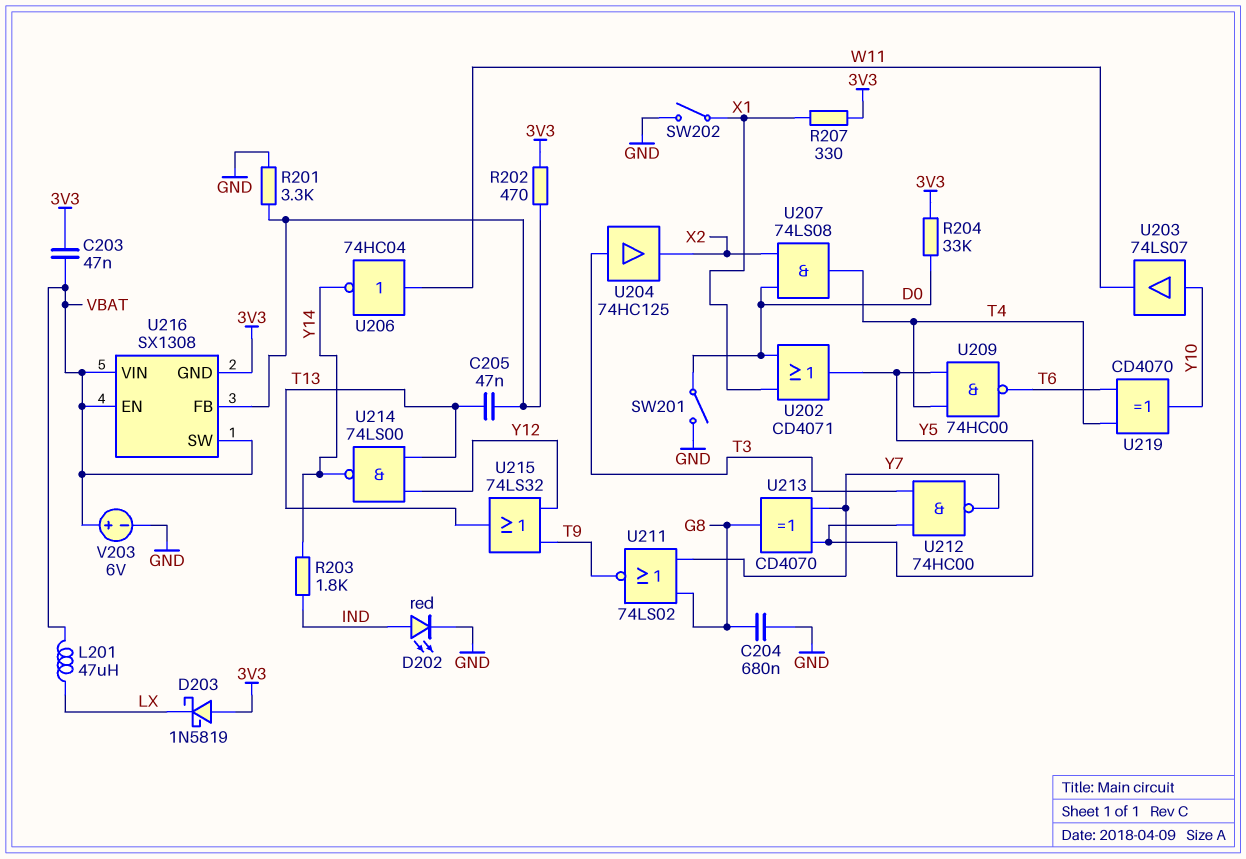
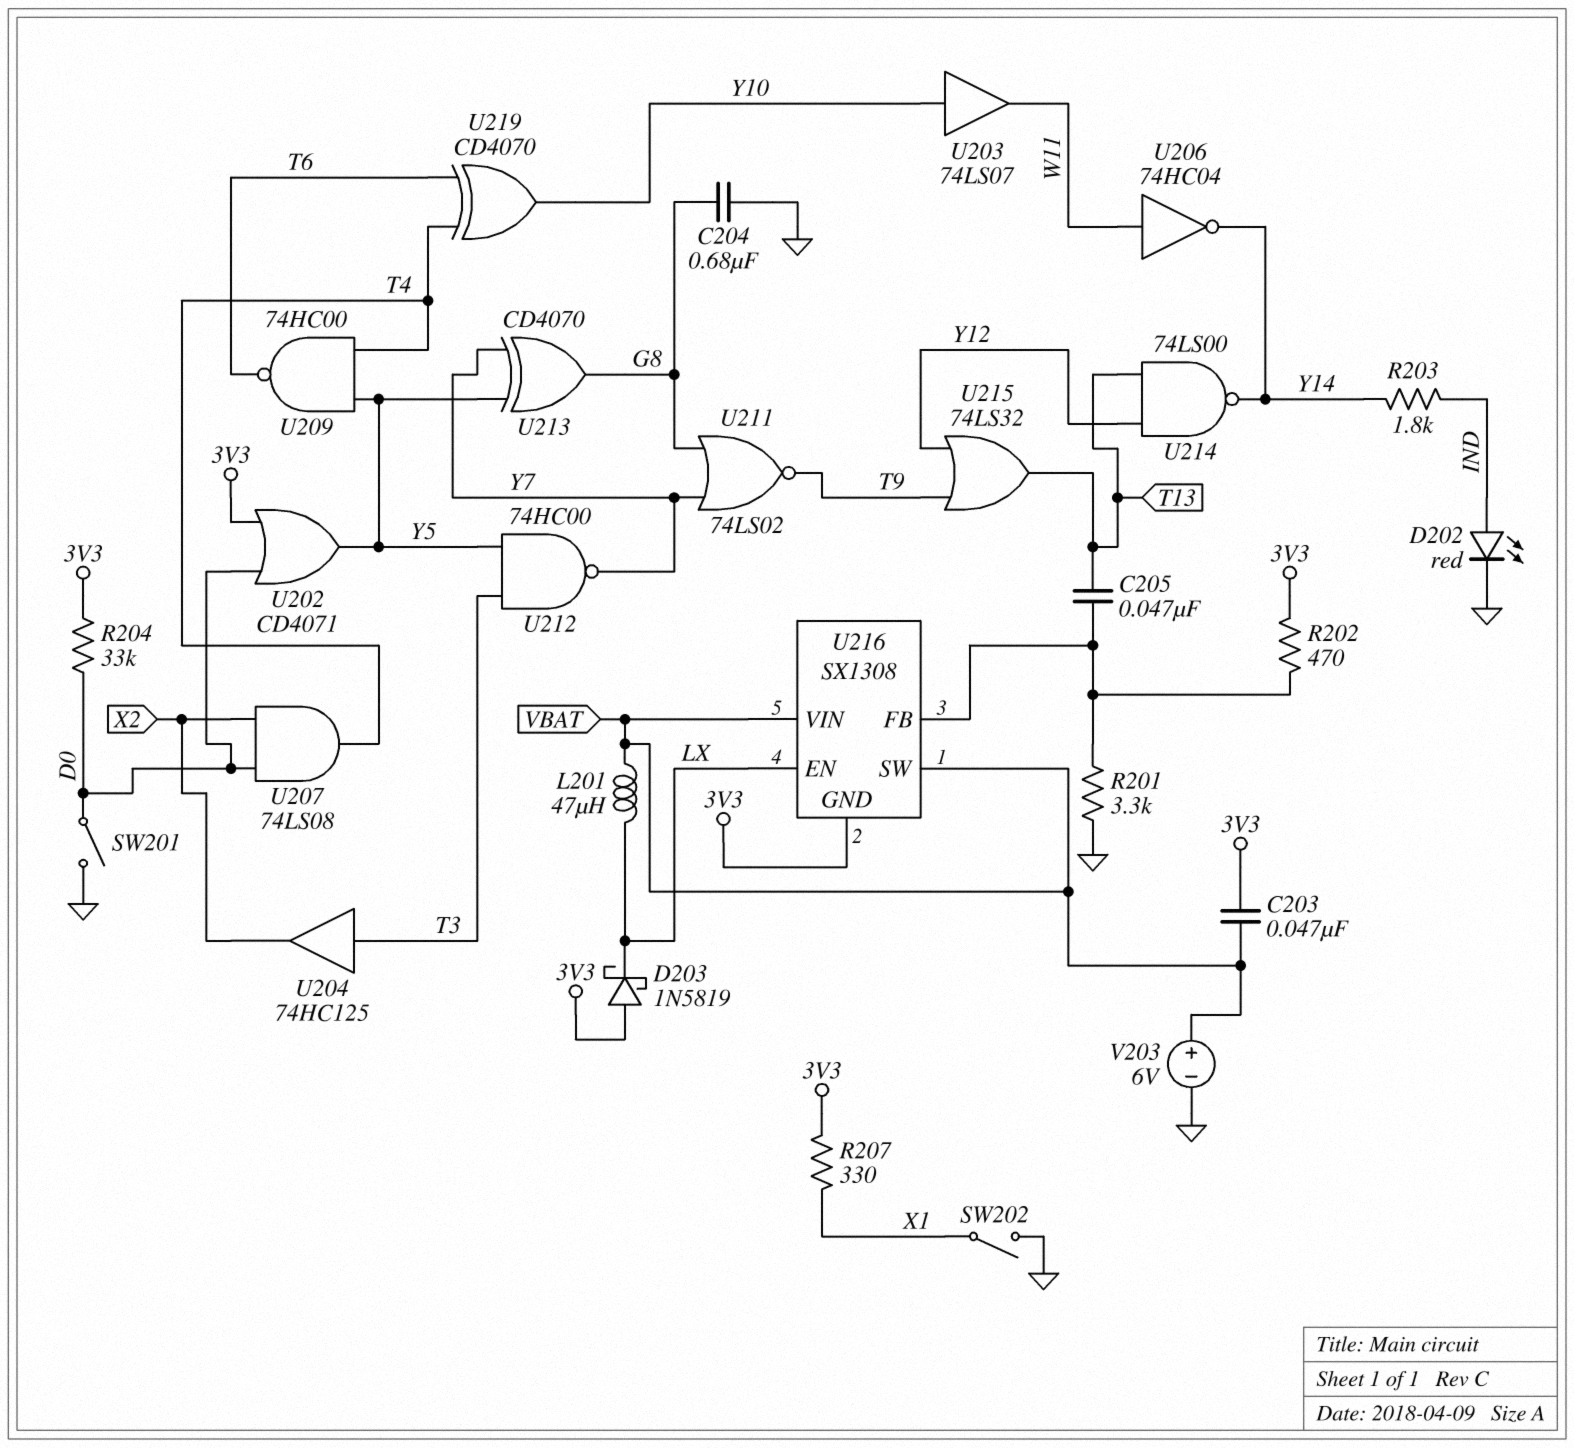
U202: OR CD4071 (in D0, in X1, out Y5) -> OR CD4071 (in 3V3, in D0, out Y5)
U216 pin EN: VBAT -> LX

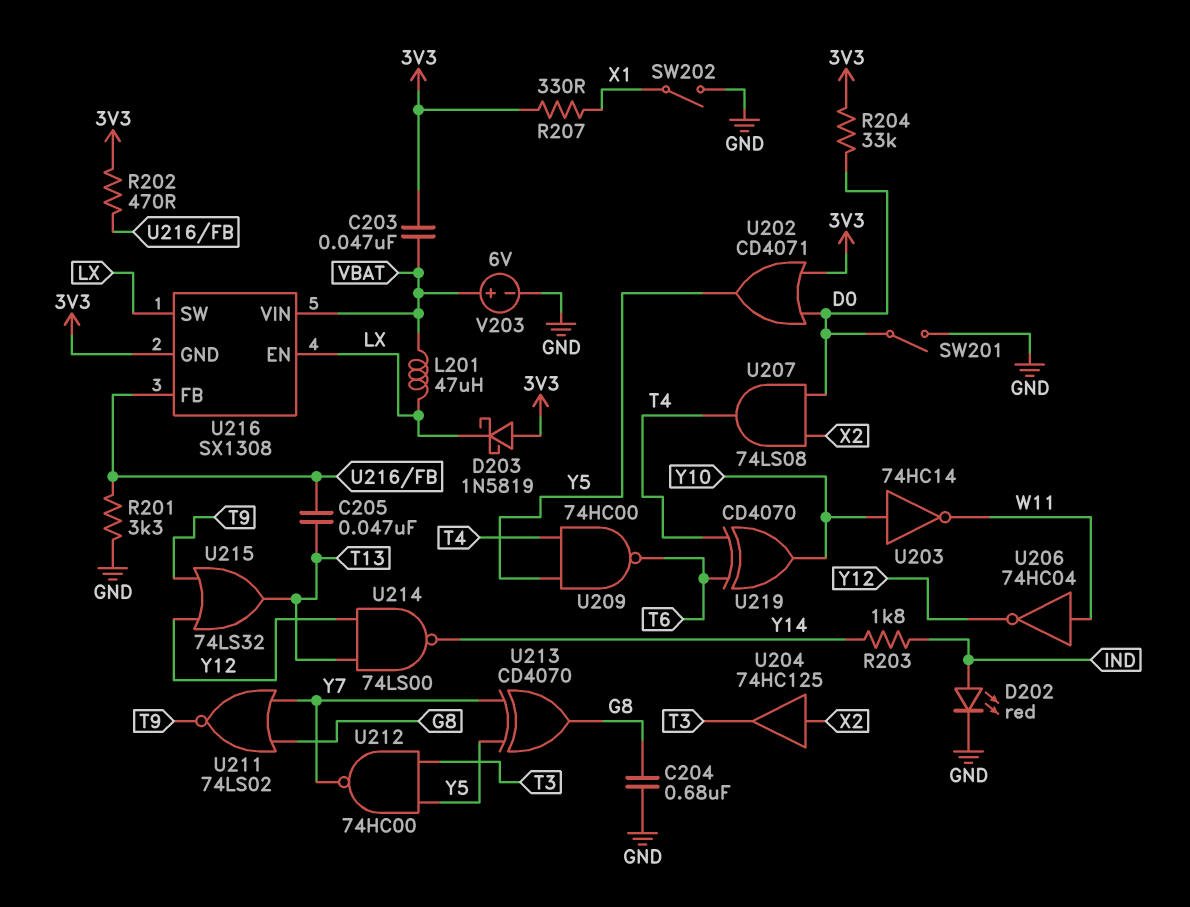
U203: buffer 74LS07 (in Y10, out W11) -> NOT 74HC14 (in Y10, out W11)
U204: buffer 74HC125 (in T3, out X2) -> buffer 74HC125 (in X2, out T3)
U206: NOT 74HC04 (in W11, out Y14) -> NOT 74HC04 (in W11, out Y12)
U216 pin SW: VBAT -> LX

